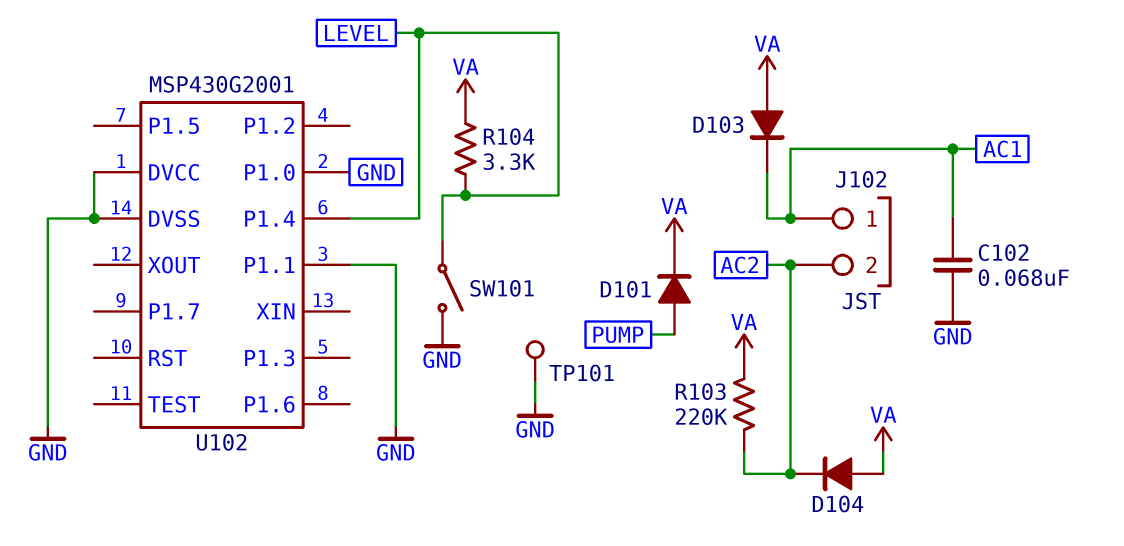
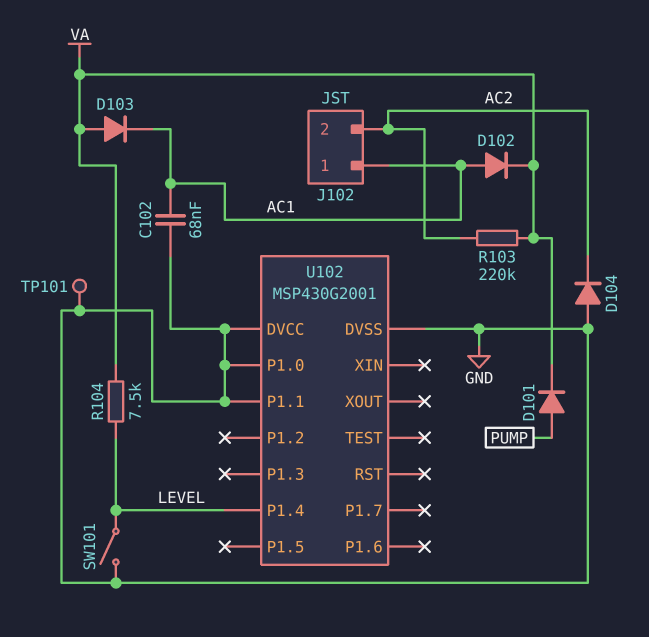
D102: none -> diode (A AC1, K VA)
D104: diode (A VA, K AC2) -> diode (A GND, K AC2)
R104: 3.3k (LEVEL, VA) -> 7.5k (LEVEL, VA)

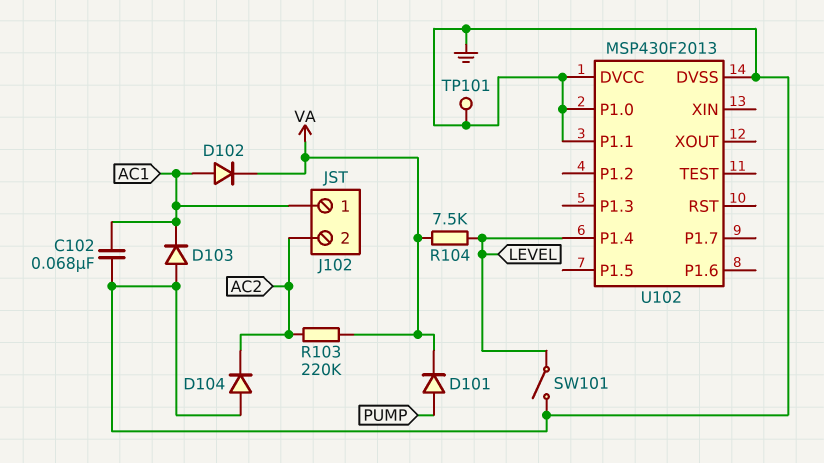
D103: diode (A VA, K AC1) -> diode (A GND, K AC1)
U102: MSP430G2001 -> MSP430F2013

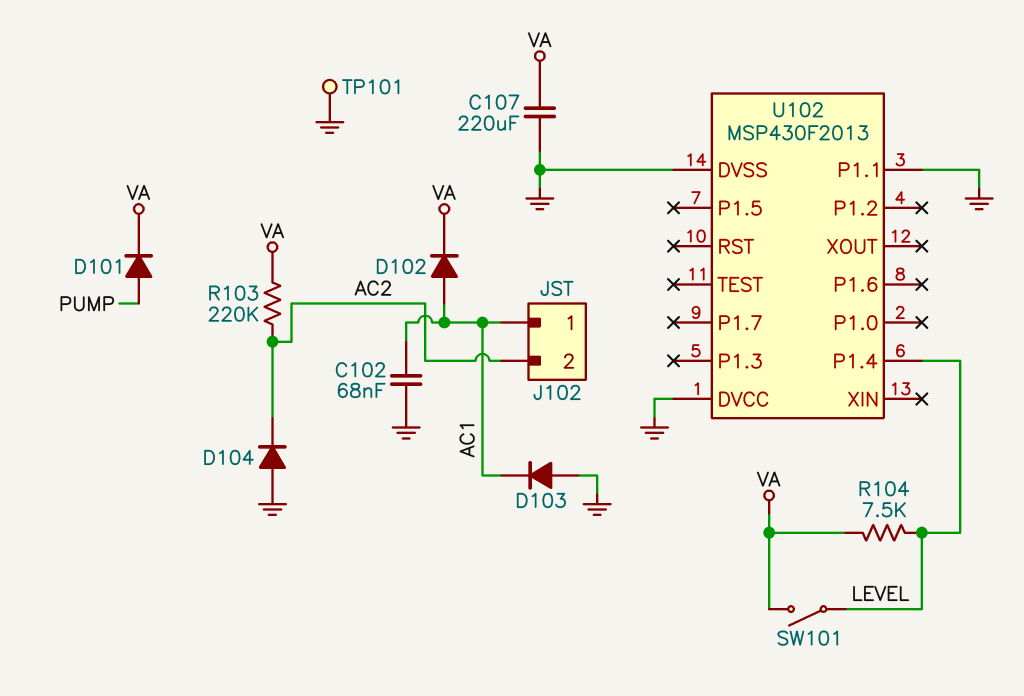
C107: none -> 220uF (GND, VA)
SW101: switch (GND, LEVEL) -> switch (LEVEL, VA)
U102 pin P1.0: GND -> none

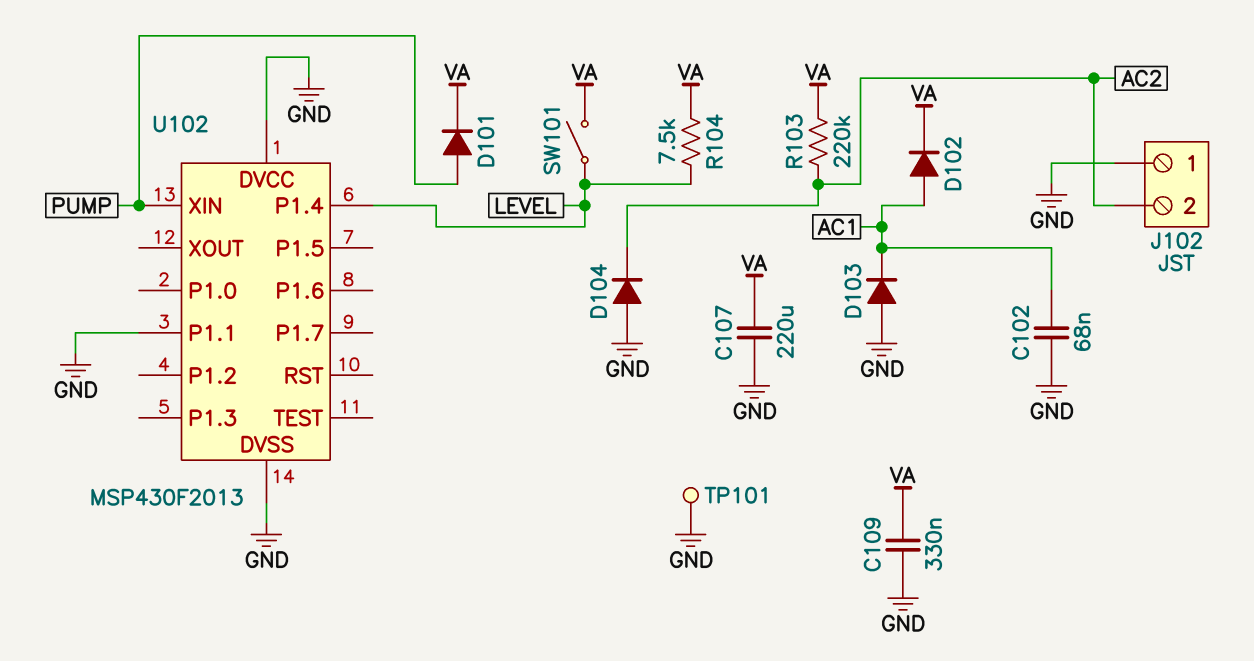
C109: none -> 330nF (GND, VA)
J102 pin 1: AC1 -> GND
U102 pin XIN: none -> PUMP

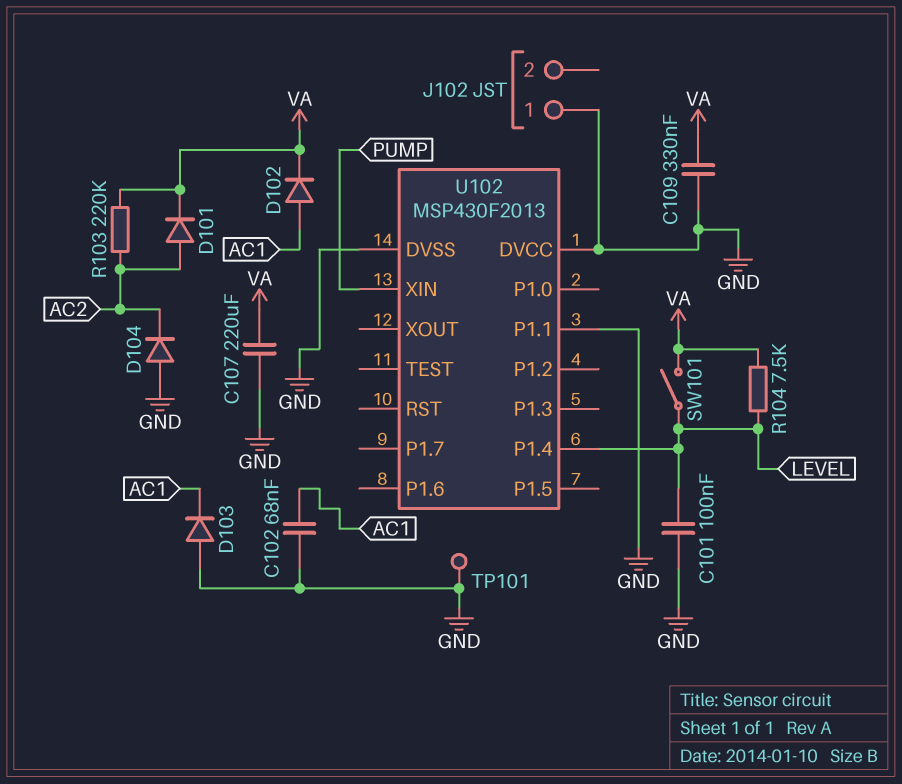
C101: none -> 100nF (GND, LEVEL)
D101: diode (A PUMP, K VA) -> diode (A AC2, K VA)
J102 pin 2: AC2 -> none

